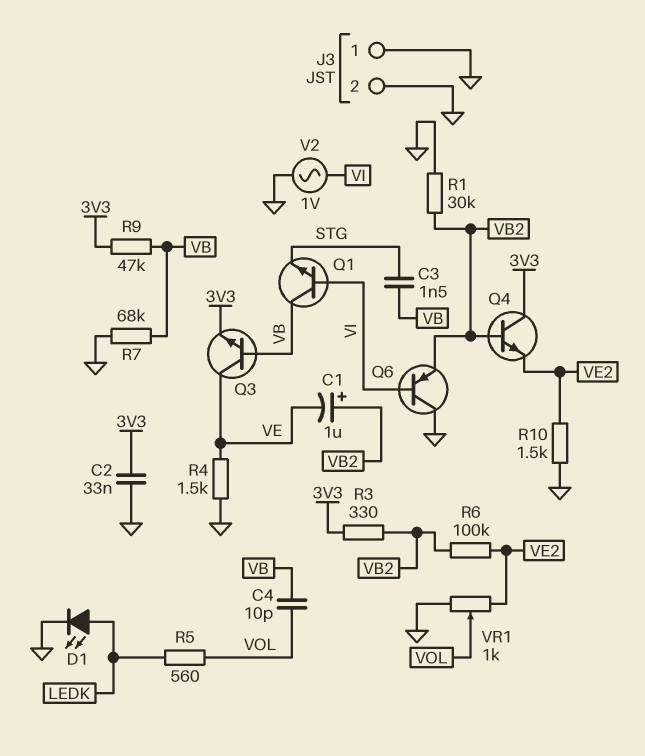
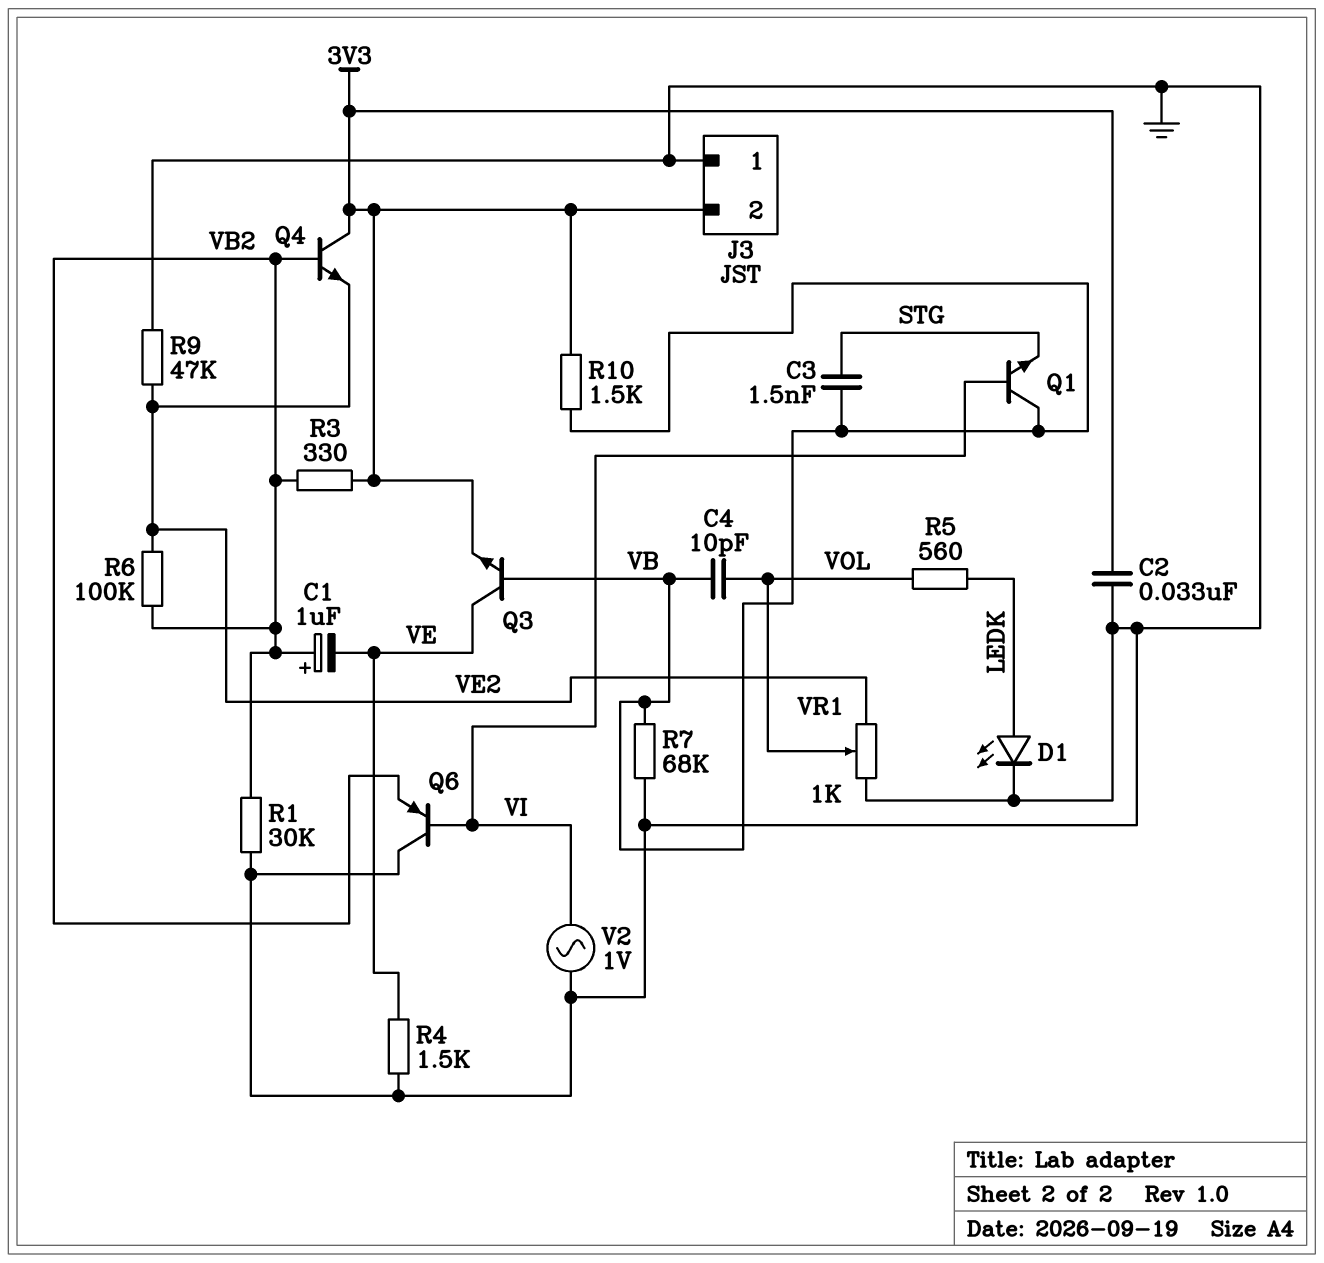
J3 pin 2: GND -> 3V3
R9: 47k (3V3, VB) -> 47k (GND, VE2)
R10: 1.5k (GND, VE2) -> 1.5k (3V3, VB)

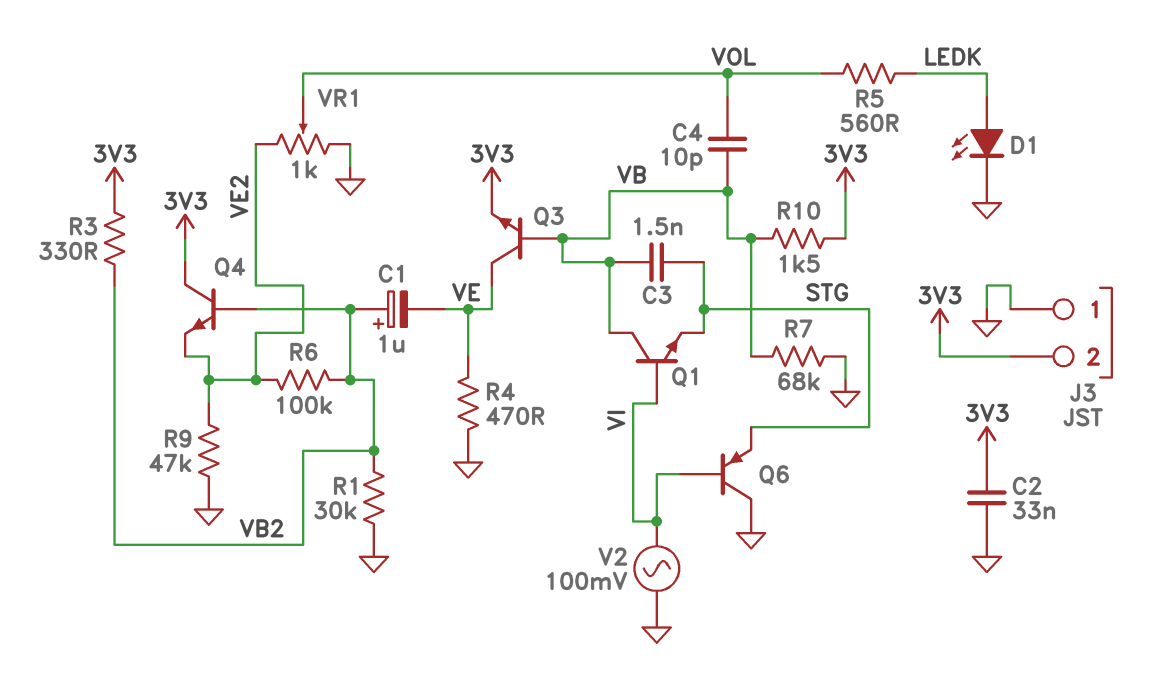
Q6: PNP (B VI, C GND, E VB2) -> PNP (B VI, C GND, E STG)
R4: 1.5k (GND, VE) -> 470 (GND, VE)
V2: AC 1V (GND, VI) -> AC 100mV (GND, VI)

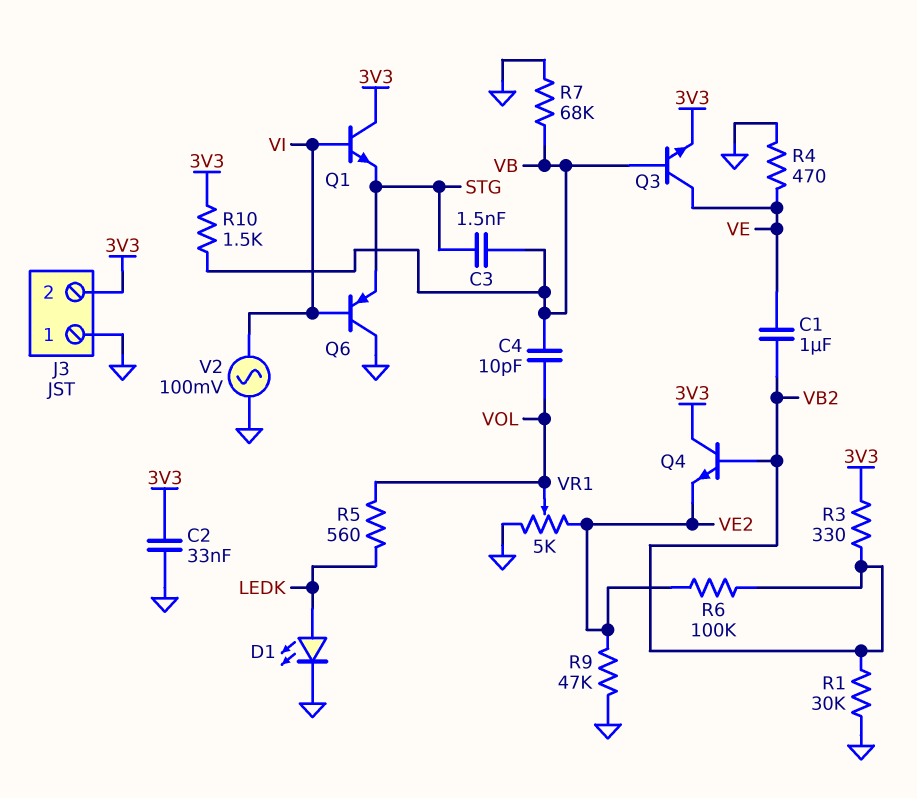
C1: 1uF (plus VB2, minus VE) -> 1uF (VB2, VE)
Q1: NPN (B VI, C VB, E STG) -> NPN (B VI, C 3V3, E STG)
VR1: 1k (GND, VE2, wiper VOL) -> 5k (GND, VE2, wiper VOL)

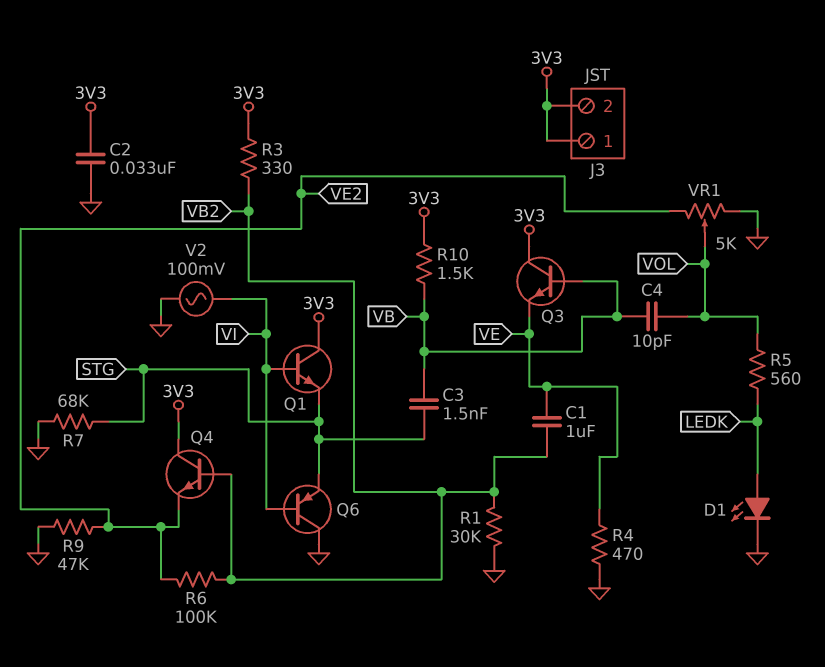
J3 pin 1: GND -> 3V3
Q3: NPN (B VB, C VE, E 3V3) -> NPN (B VB, C 3V3, E VE)
R7: 68k (GND, VB) -> 68k (GND, STG)

